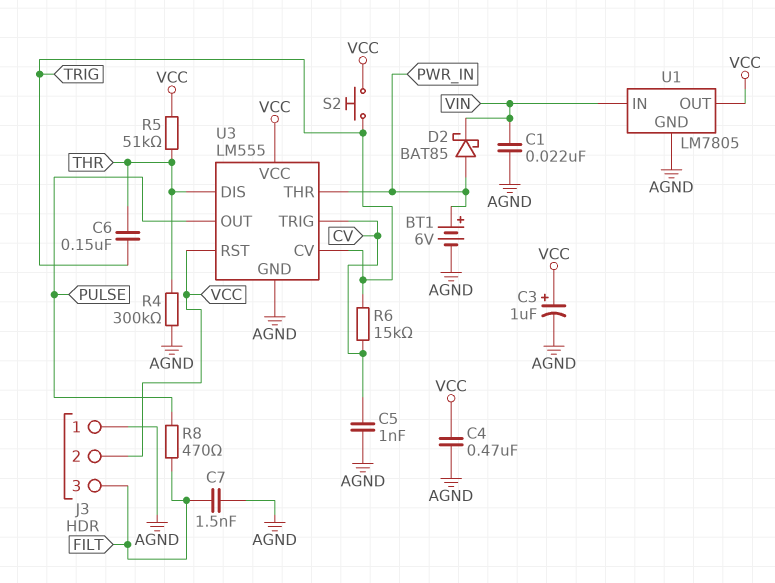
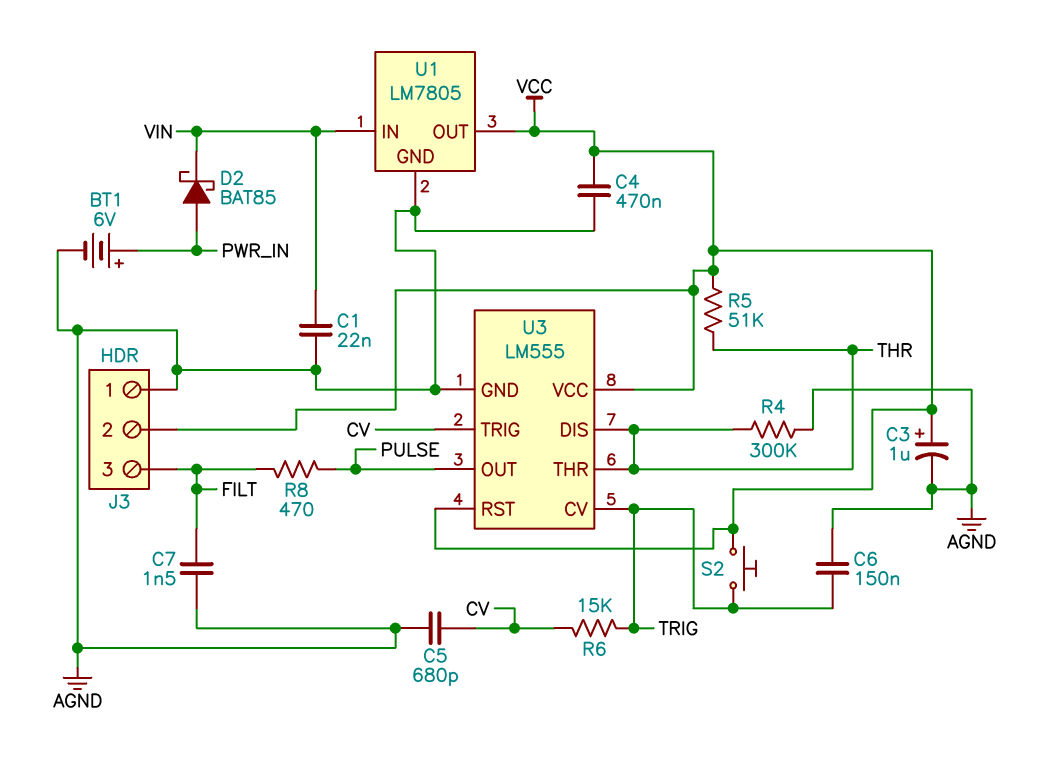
C5: 1nF (AGND, CV) -> 680pF (AGND, CV)
C6: 150nF (THR, TRIG) -> 150nF (AGND, TRIG)
U3 pin THR: PWR_IN -> THR

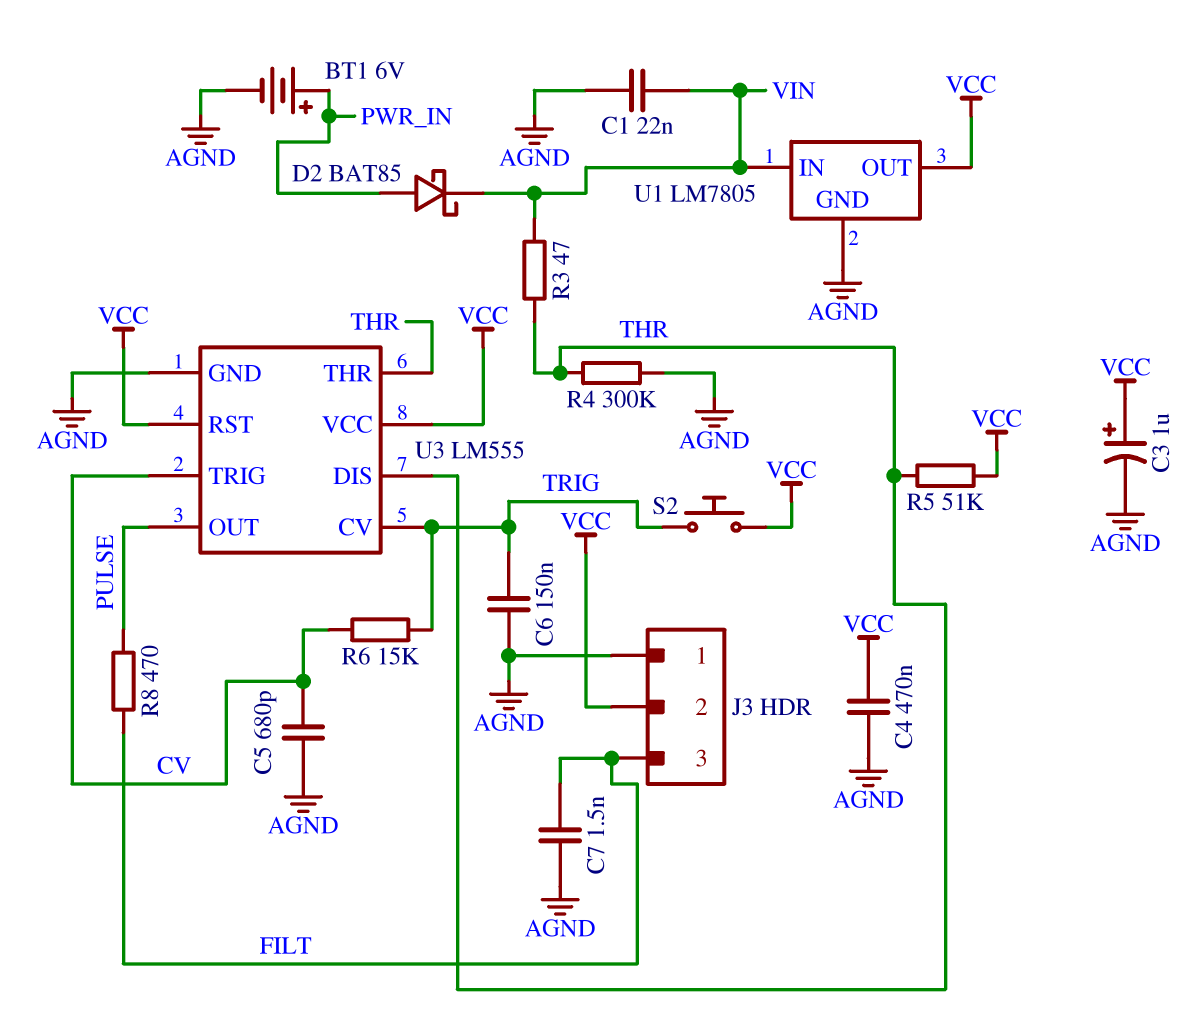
R3: none -> 47 (THR, VIN)

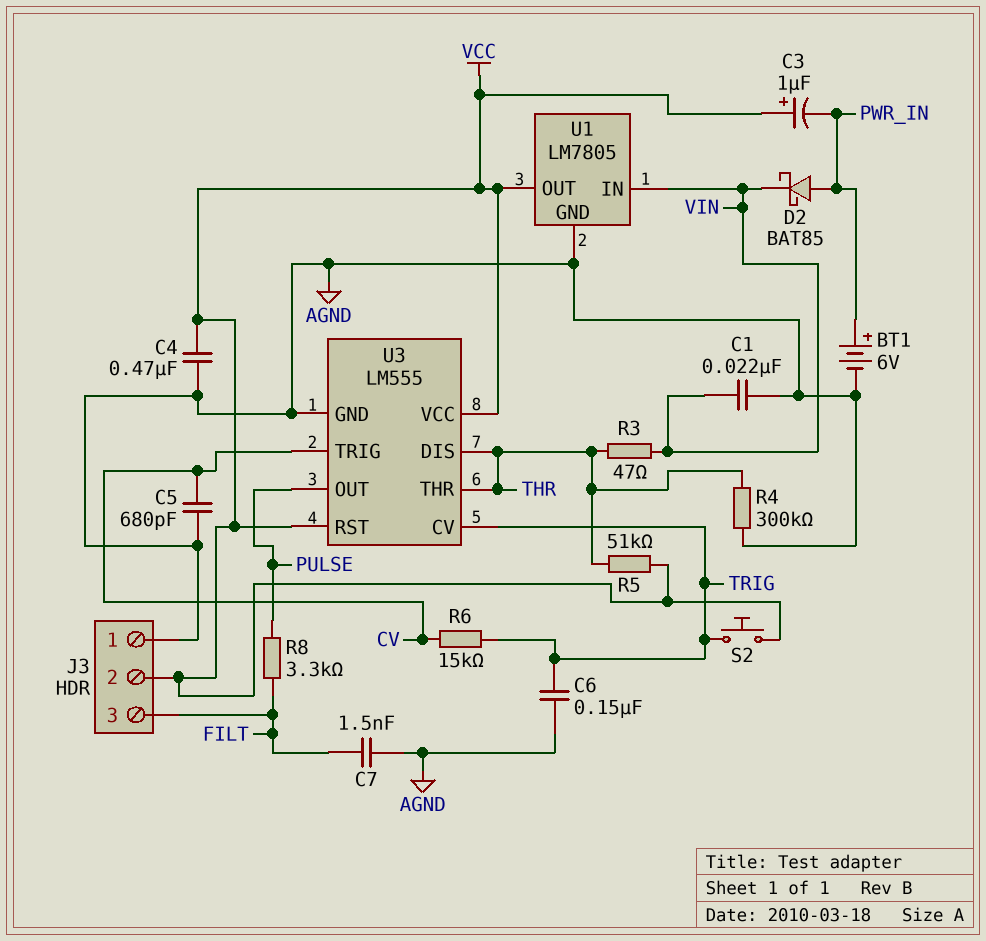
C3: 1uF (plus VCC, minus AGND) -> 1uF (plus VCC, minus PWR_IN)
R8: 470 (FILT, PULSE) -> 3.3k (FILT, PULSE)

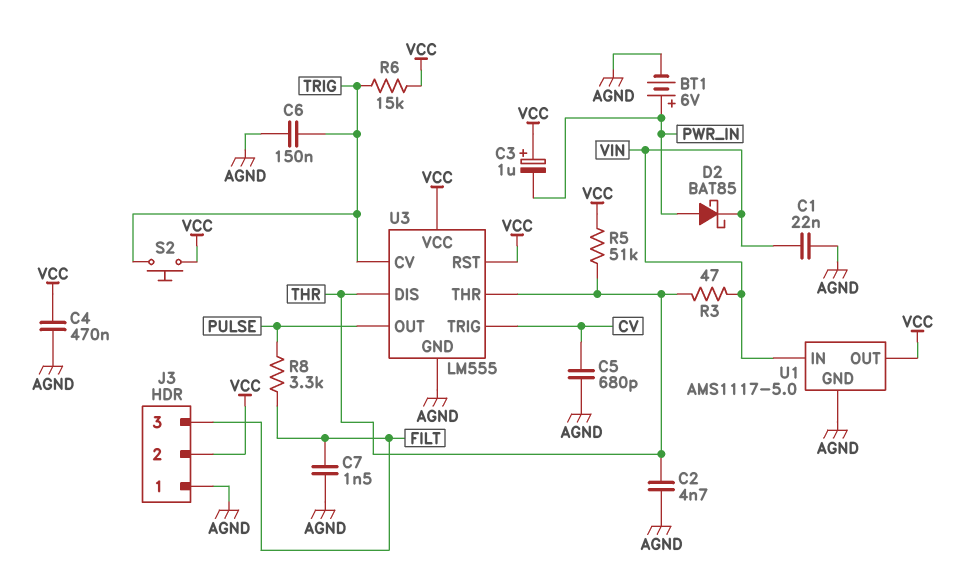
C2: none -> 4.7nF (AGND, THR)
R4: 300k (AGND, THR) -> none
R6: 15k (CV, TRIG) -> 15k (TRIG, VCC)
U1: LM7805 -> AMS1117-5.0

